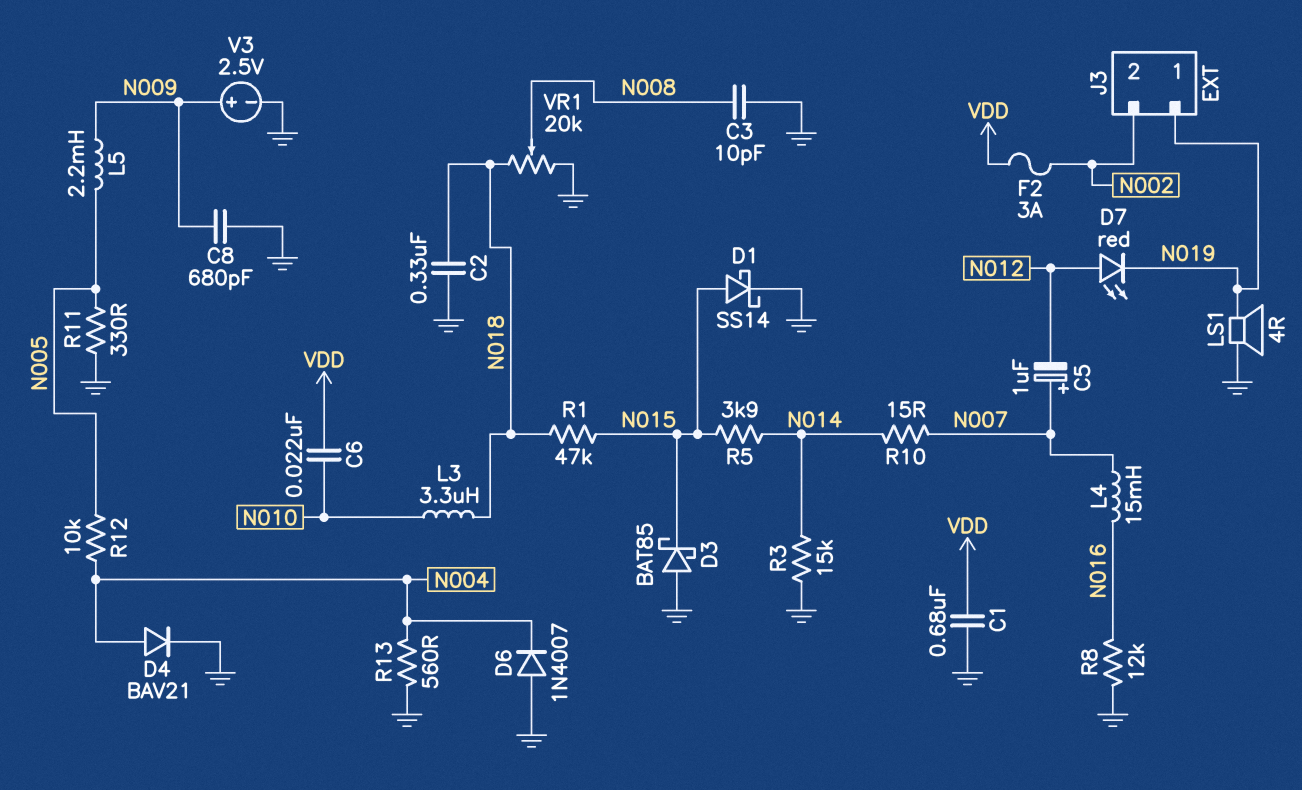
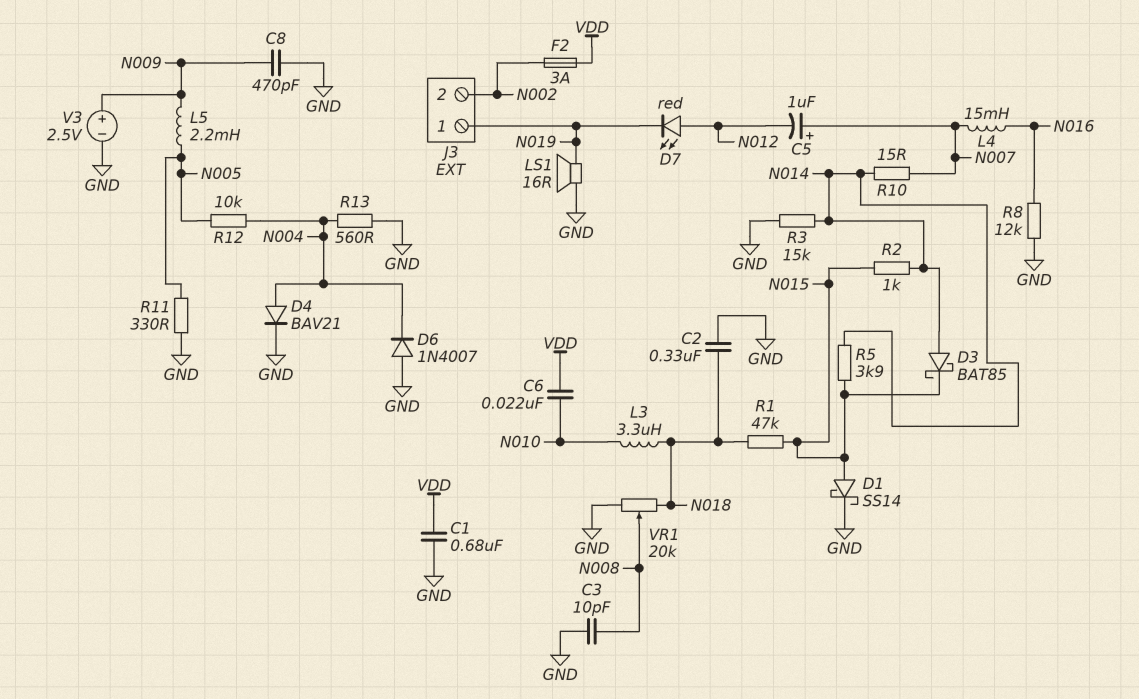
C8: 680pF (GND, N009) -> 470pF (GND, N009)
D3: schottky BAT85 (A GND, K N015) -> schottky BAT85 (A N014, K N015)
LS1: speaker 4R (GND, N019) -> speaker 16R (GND, N019)
R2: none -> 1k (N014, N015)

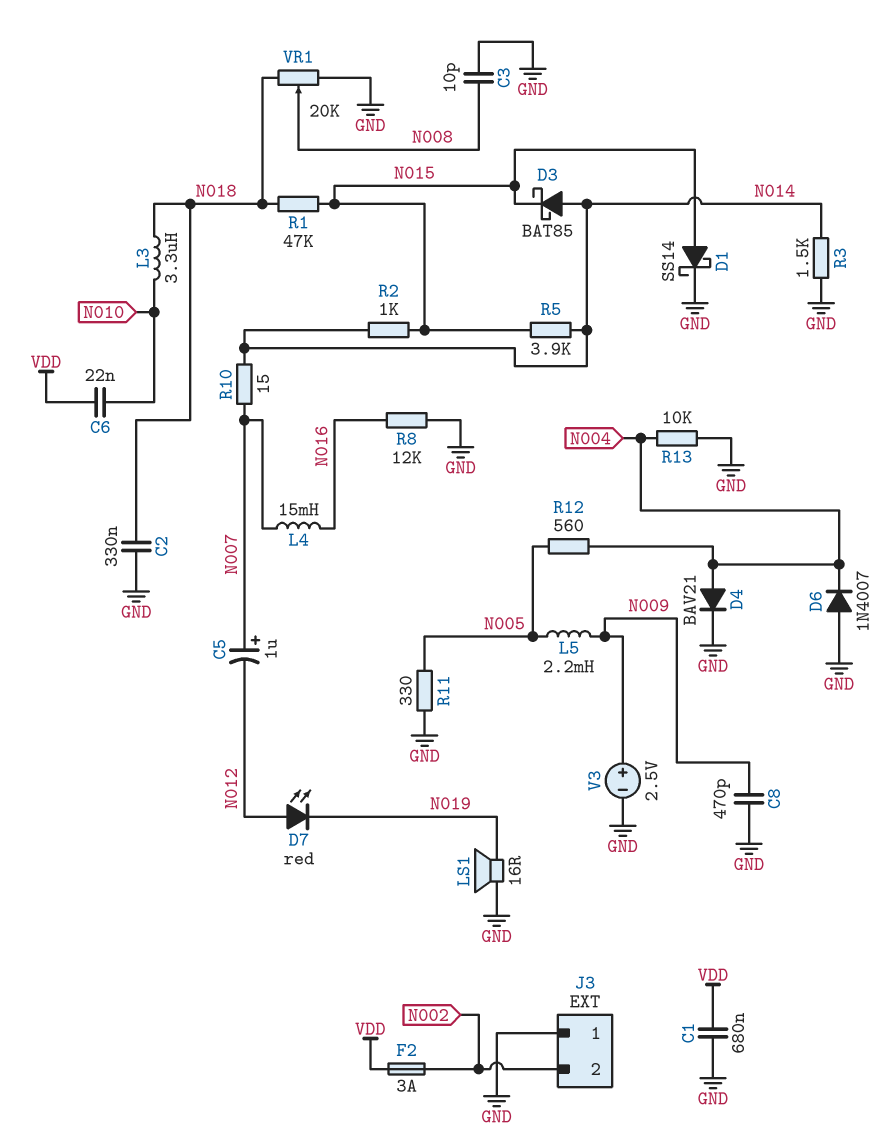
J3 pin 1: N019 -> GND
R3: 15k (GND, N014) -> 1.5k (GND, N014)
R12: 10k (N004, N005) -> 560 (N004, N005)
R13: 560 (GND, N004) -> 10k (GND, N004)

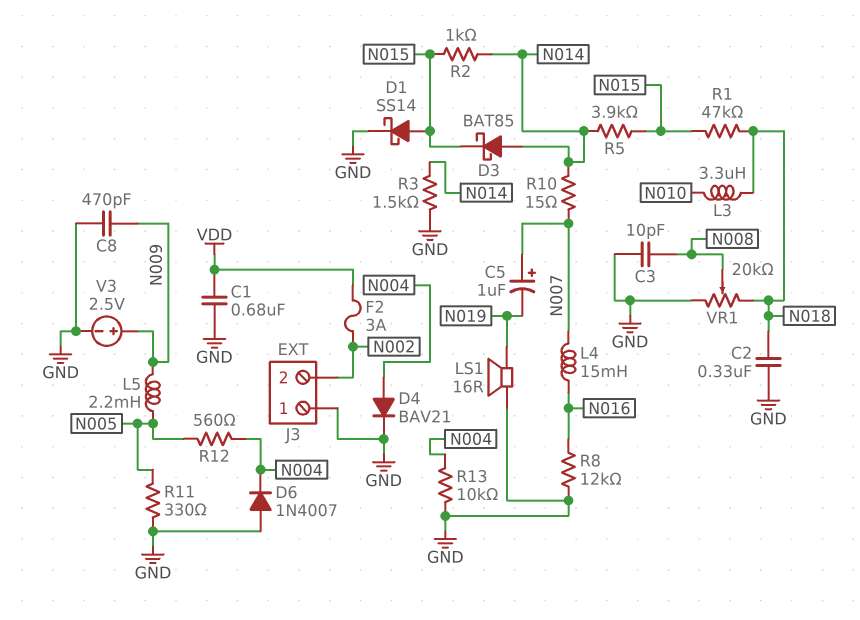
C5: 1uF (plus N007, minus N012) -> 1uF (plus N007, minus N019)
C6: 22nF (N010, VDD) -> none
D7: LED red (A N012, K N019) -> none

